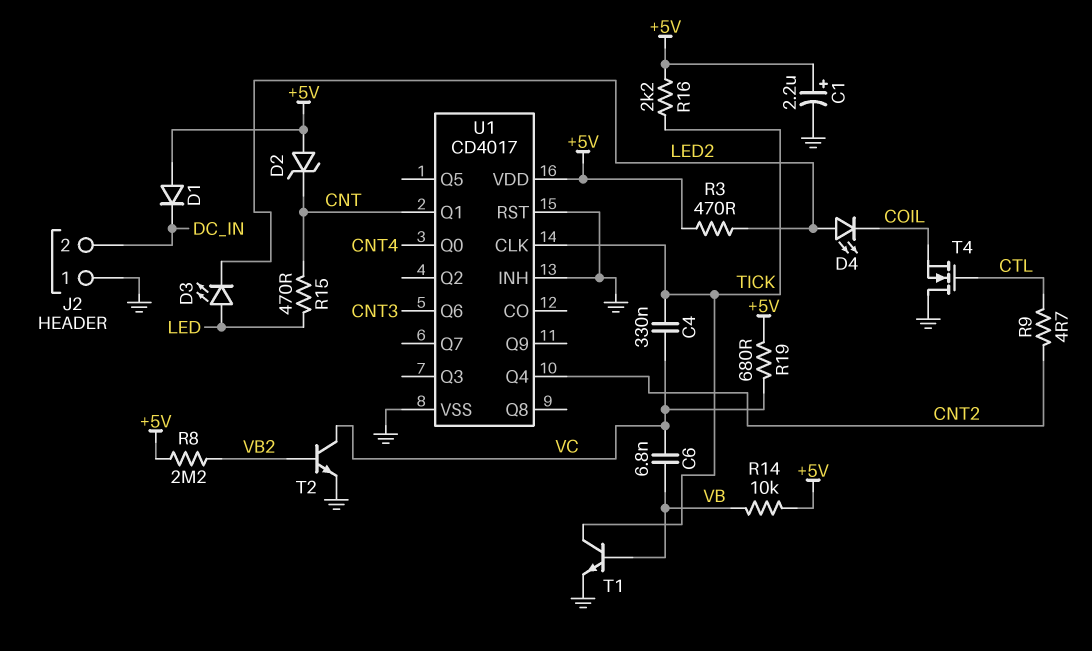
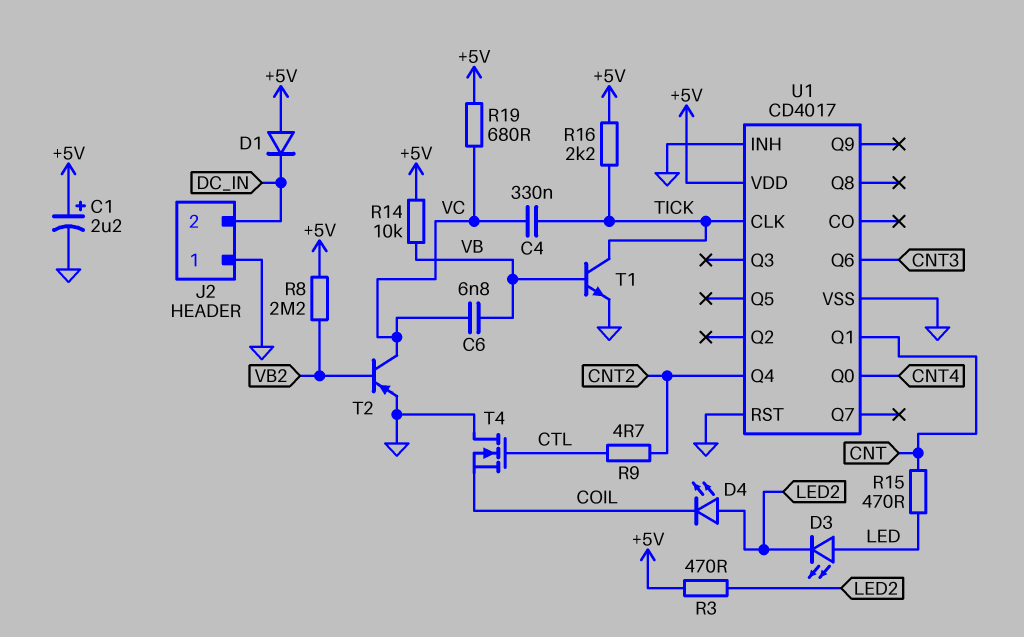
D2: zener (A +5V, K CNT) -> none
T2: NPN (B VB2, C VC, E GND) -> PNP (B VB2, C VC, E GND)

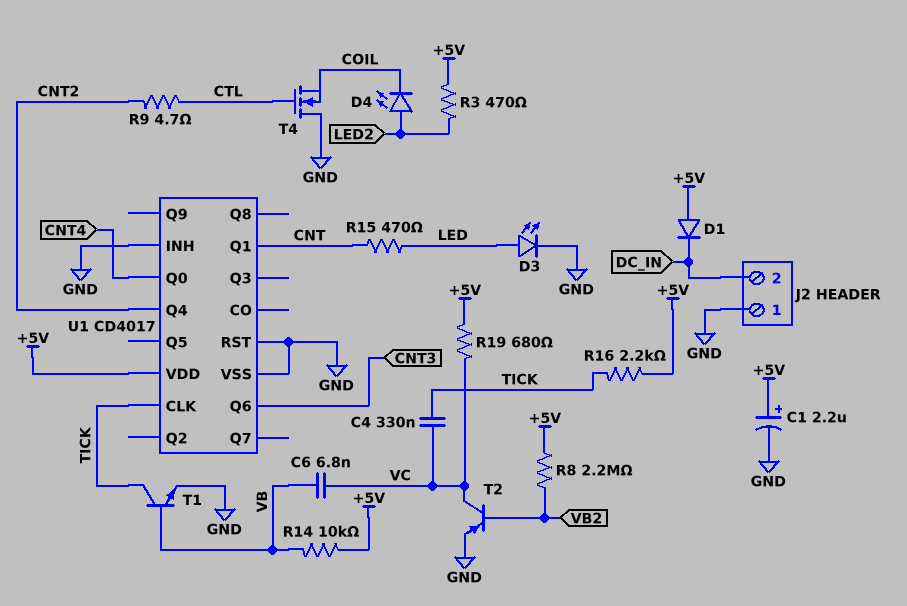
D3: LED (A LED, K LED2) -> LED (A LED, K GND)

